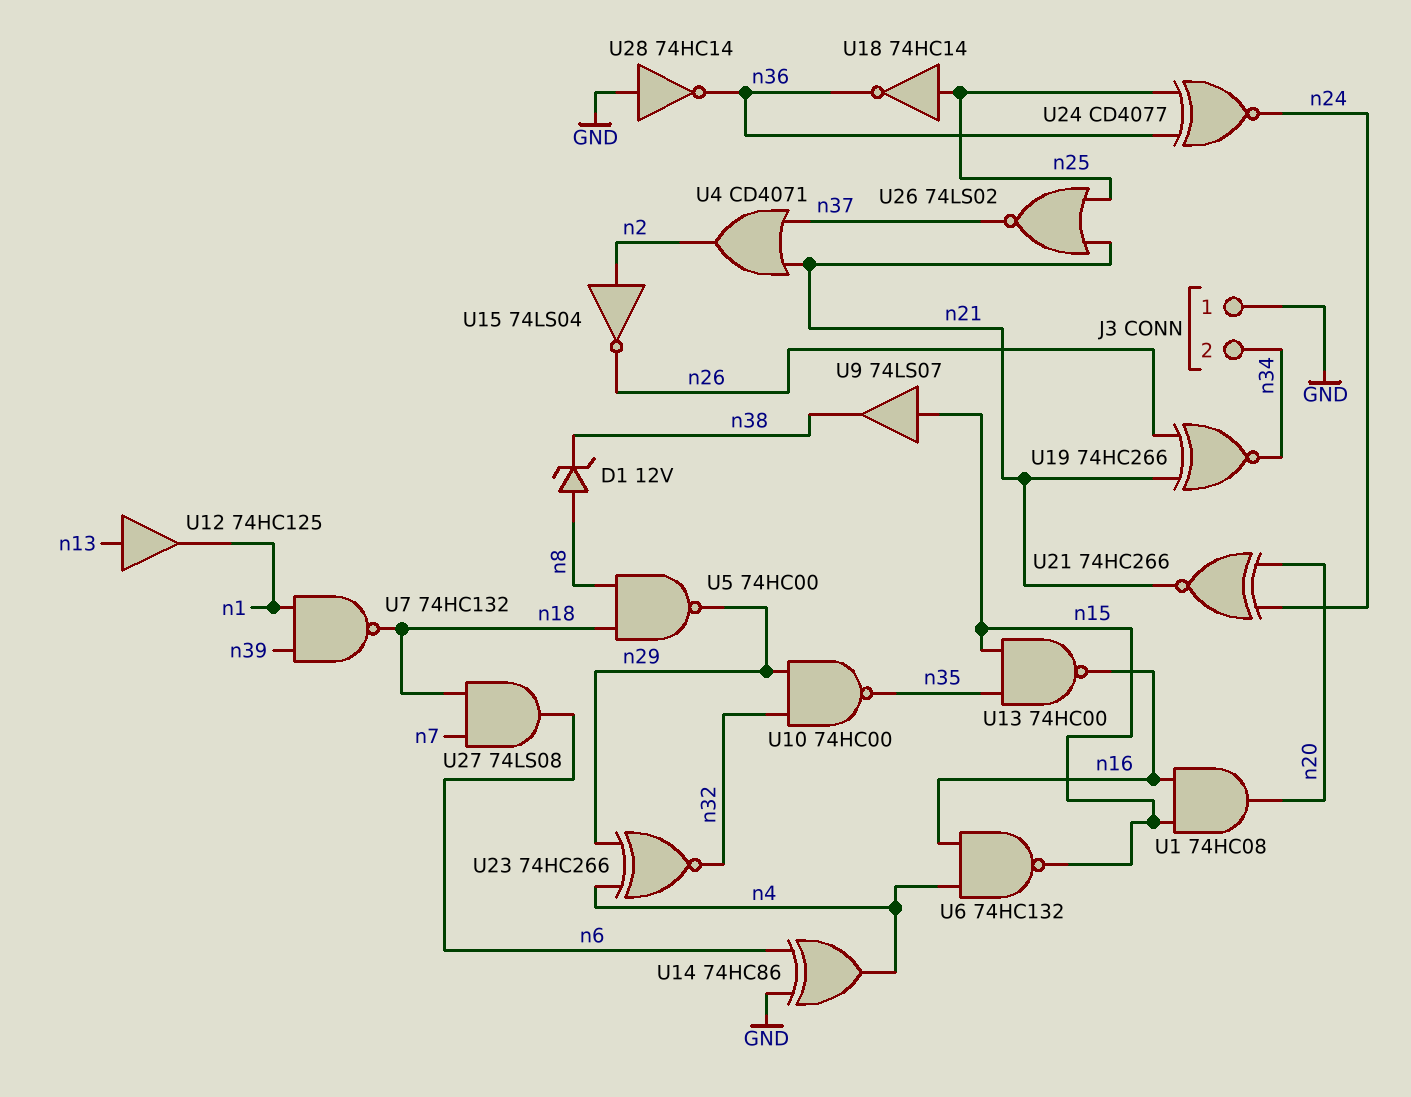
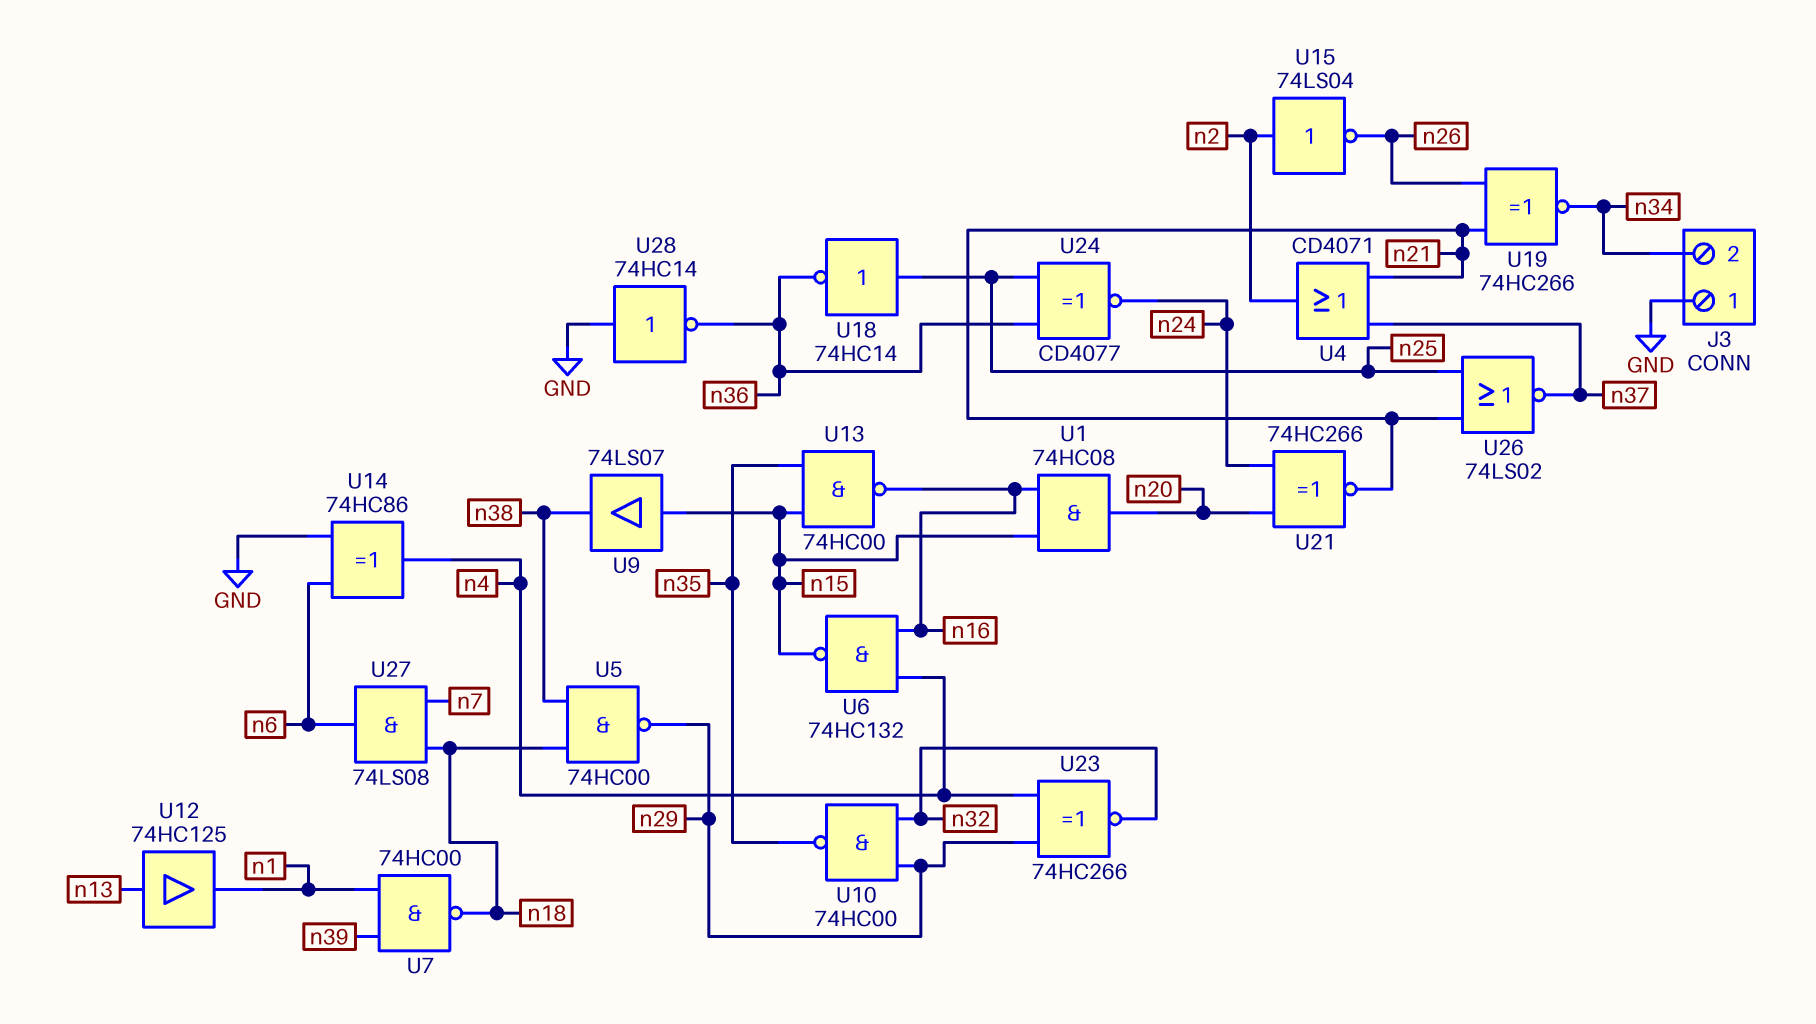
D1: zener 12V (A n8, K n38) -> none
U5: NAND 74HC00 (in n8, in n18, out n29) -> NAND 74HC00 (in n18, in n38, out n29)
U7: NAND 74HC132 (in n1, in n39, out n18) -> NAND 74HC00 (in n1, in n39, out n18)

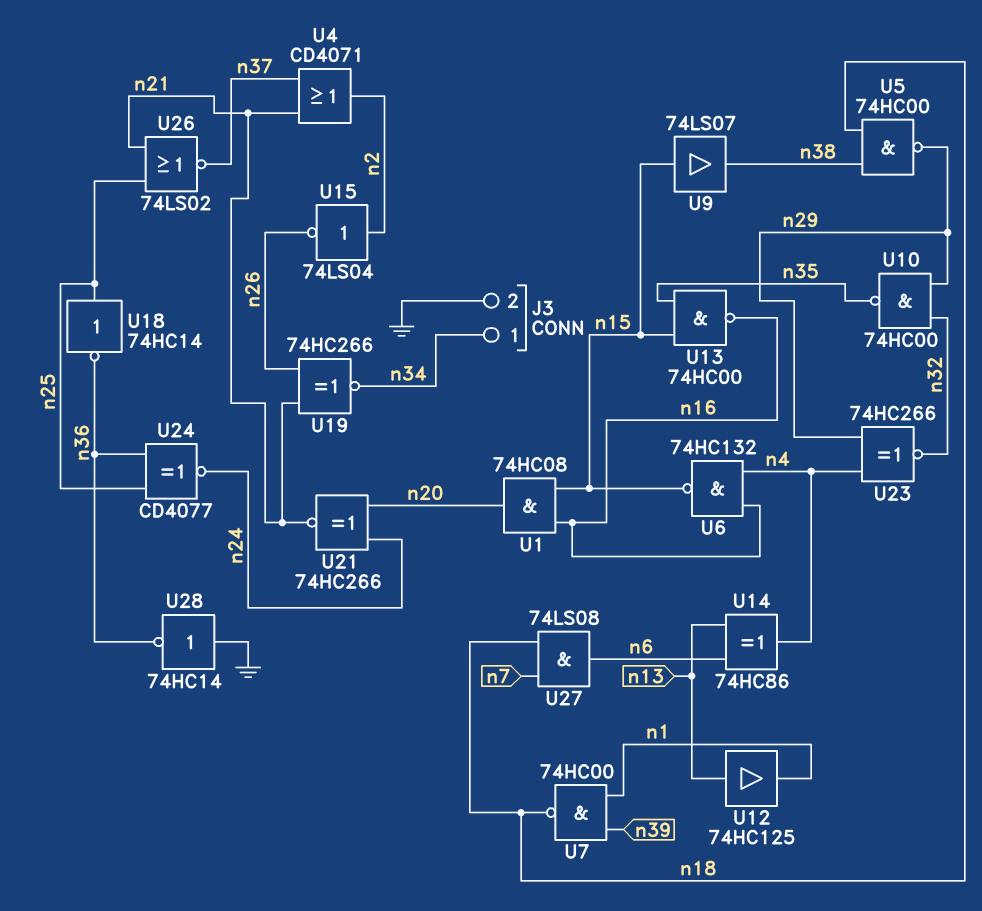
J3 pin 1: GND -> n34
J3 pin 2: n34 -> GND
U14: XOR 74HC86 (in GND, in n6, out n4) -> XOR 74HC86 (in n6, in n13, out n4)

